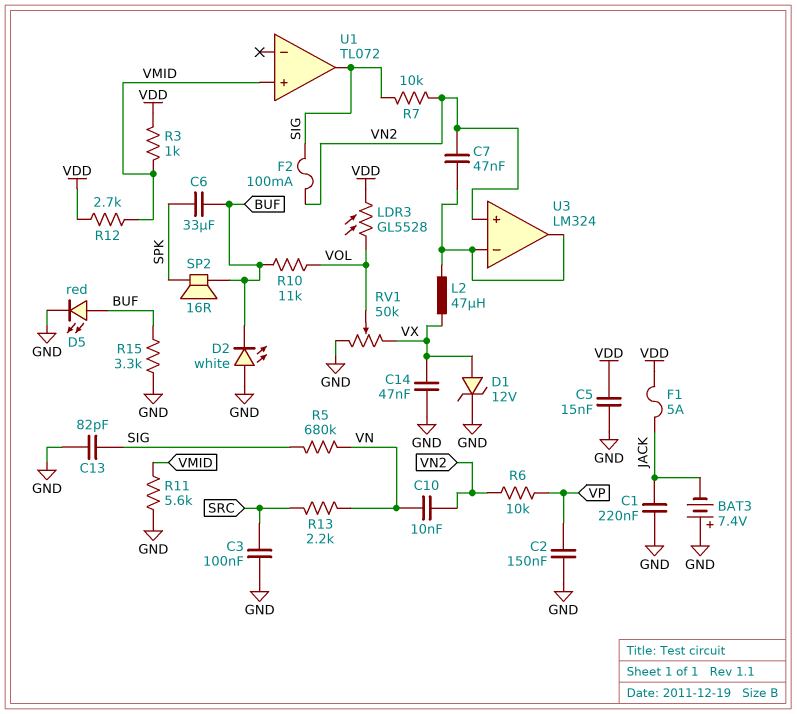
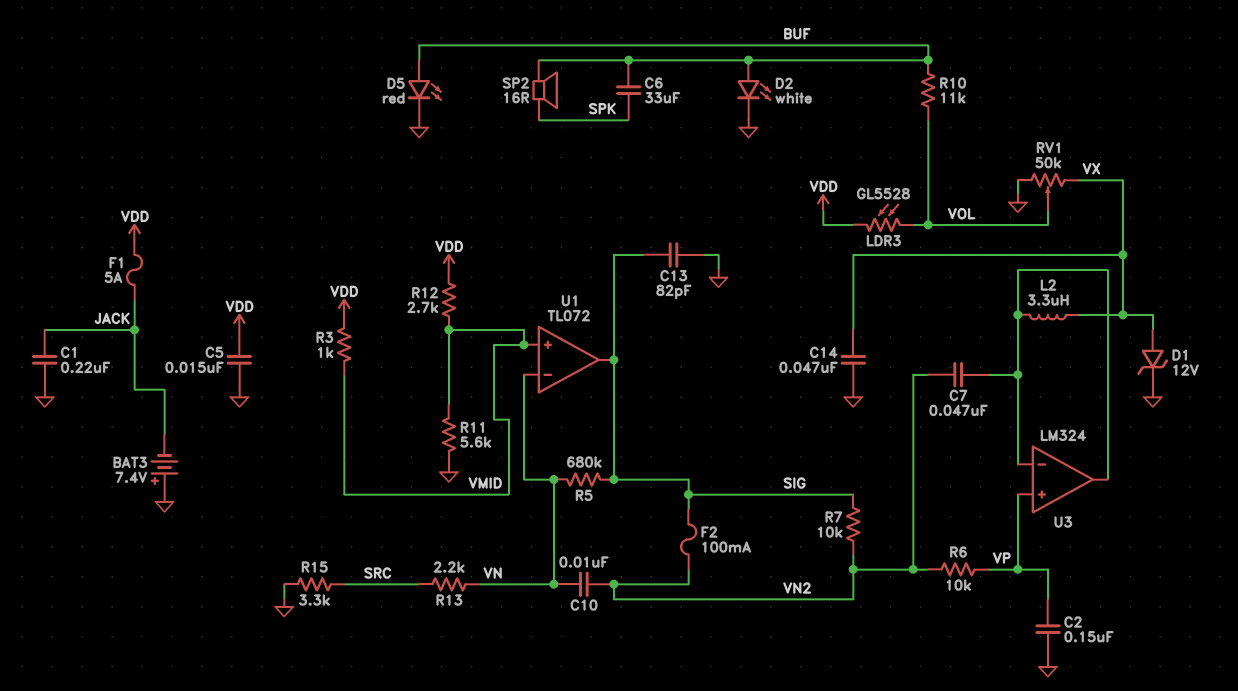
C3: 100nF (GND, SRC) -> none
D2: LED white (A GND, K BUF) -> LED white (A BUF, K GND)
L2: 47uH (U3/in-, VX) -> 3.3uH (U3/in-, VX)
R15: 3.3k (BUF, GND) -> 3.3k (GND, SRC)
U1 pin in-: none -> VN
U3 pin in+: VN2 -> VP

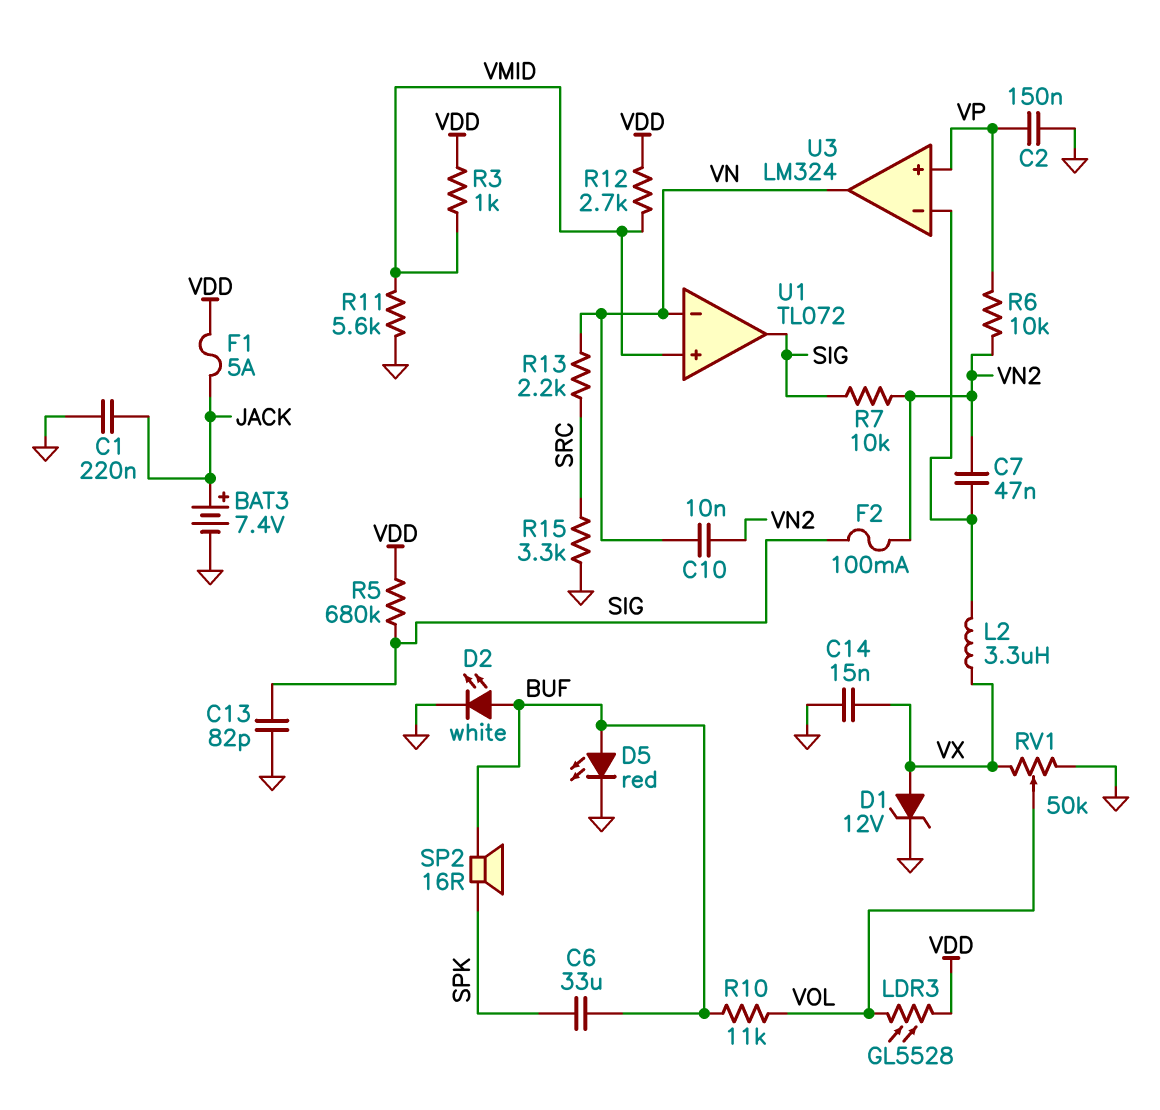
BAT3: 7.4V (plus GND, minus JACK) -> 7.4V (plus JACK, minus GND)
C5: 15nF (GND, VDD) -> none
C14: 47nF (GND, VX) -> 15nF (GND, VX)
R5: 680k (SIG, VN) -> 680k (SIG, VDD)
U3 pin out: U3/in- -> VN

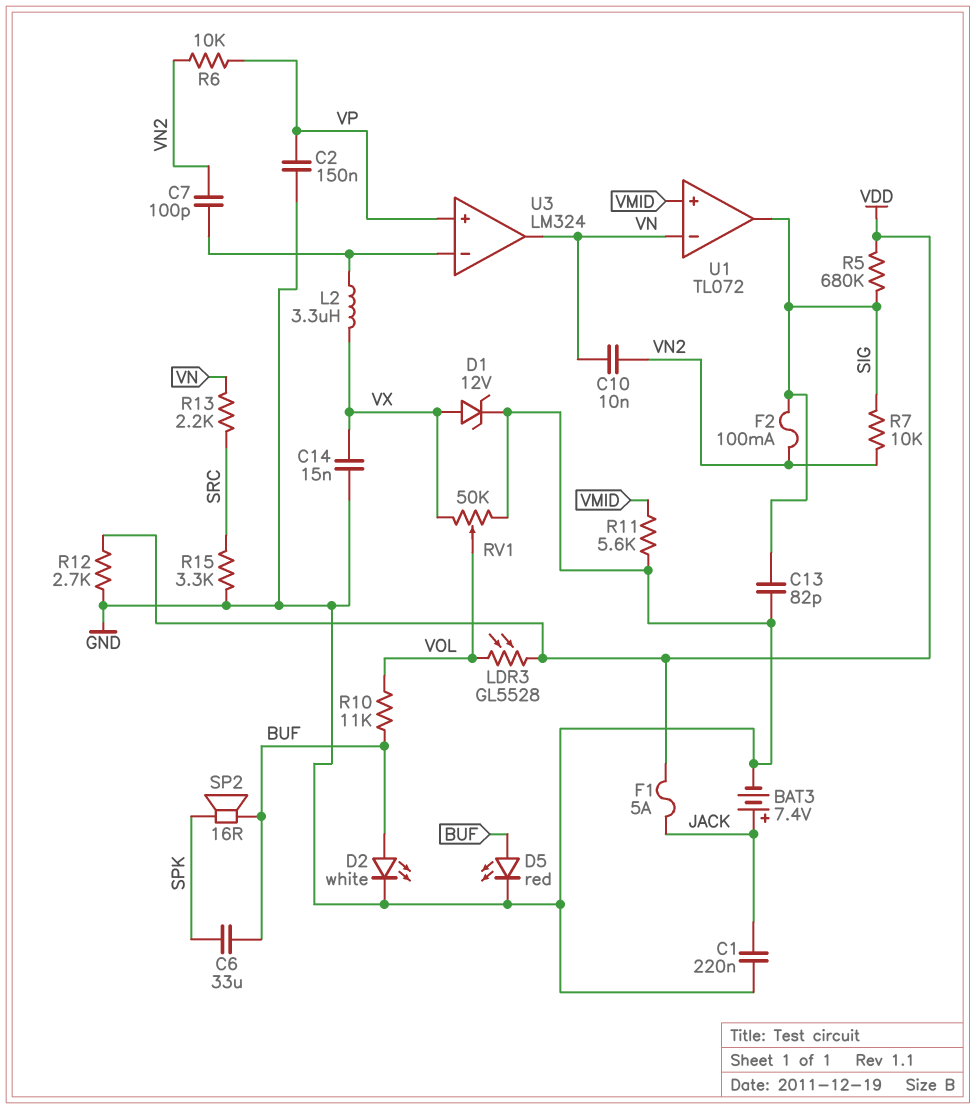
C7: 47nF (U3/in-, VN2) -> 100pF (U3/in-, VN2)
R3: 1k (VDD, VMID) -> none
R12: 2.7k (VDD, VMID) -> 2.7k (GND, VDD)

